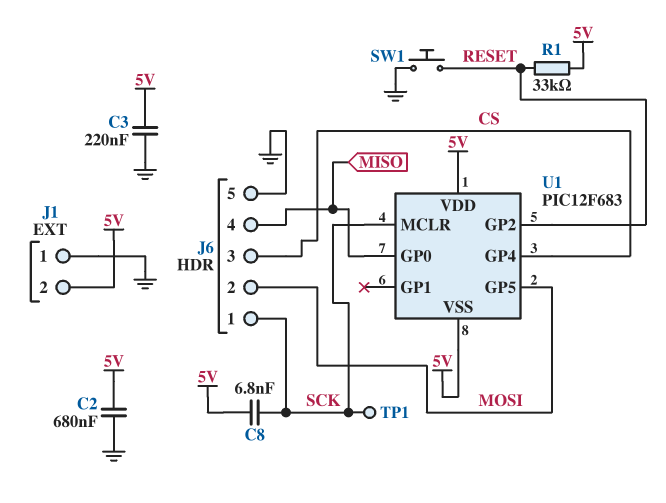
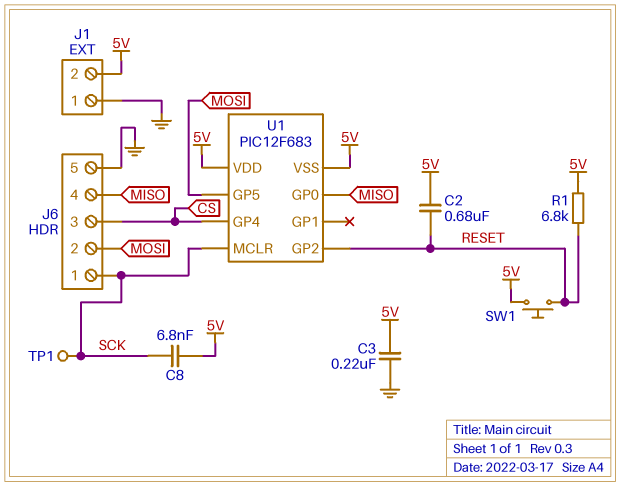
C2: 680nF (5V, GND) -> 680nF (5V, RESET)
R1: 33k (5V, RESET) -> 6.8k (5V, RESET)
SW1: button (GND, RESET) -> button (5V, RESET)

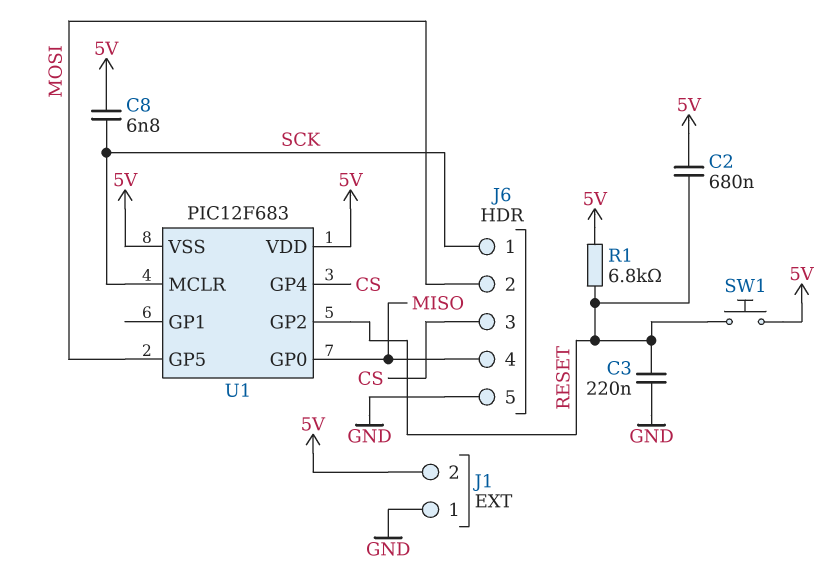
C3: 220nF (5V, GND) -> 220nF (GND, RESET)
TP1: test point (SCK) -> none

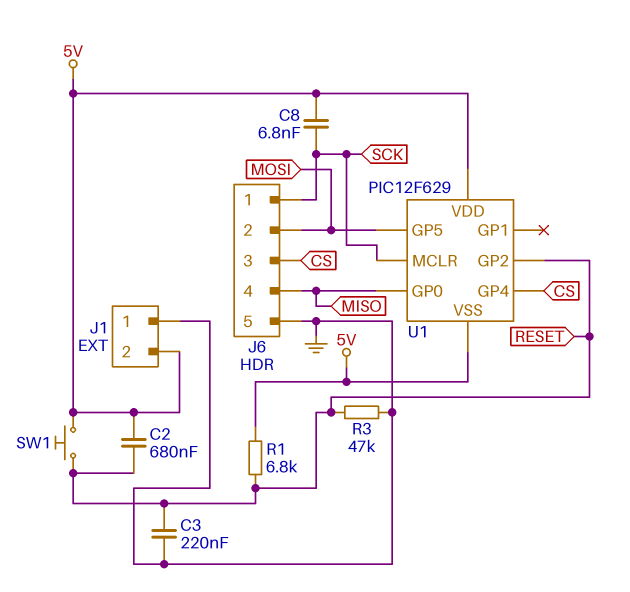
R3: none -> 47k (GND, RESET)
U1: PIC12F683 -> PIC12F629

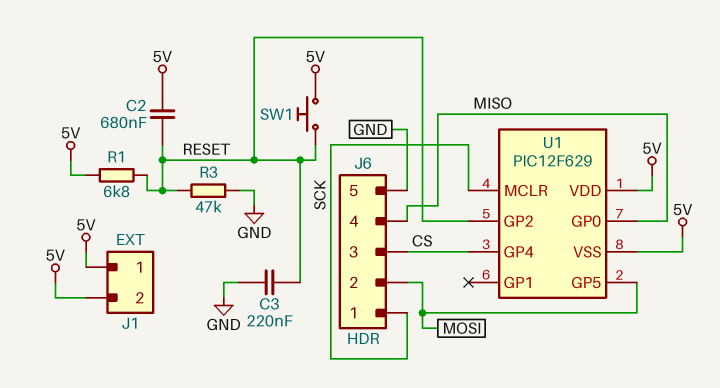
C8: 6.8nF (5V, SCK) -> none
J1 pin 1: GND -> 5V

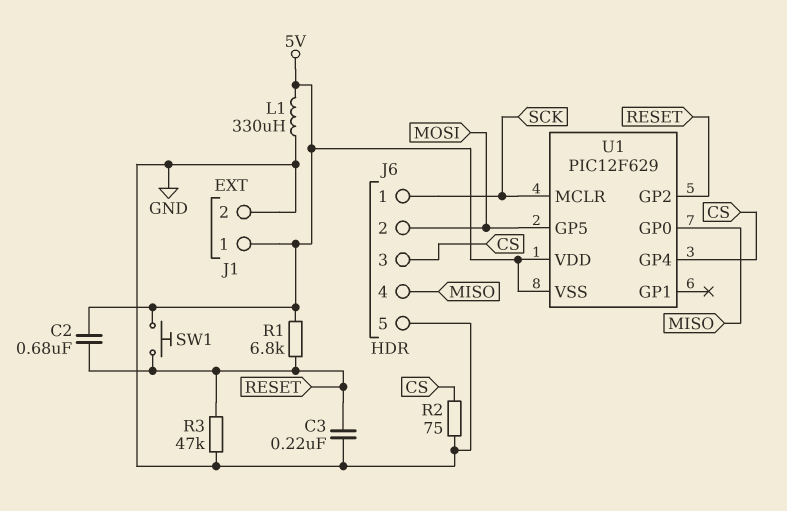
J1 pin 2: 5V -> GND
L1: none -> 330uH (5V, GND)
R2: none -> 75 (CS, GND)

